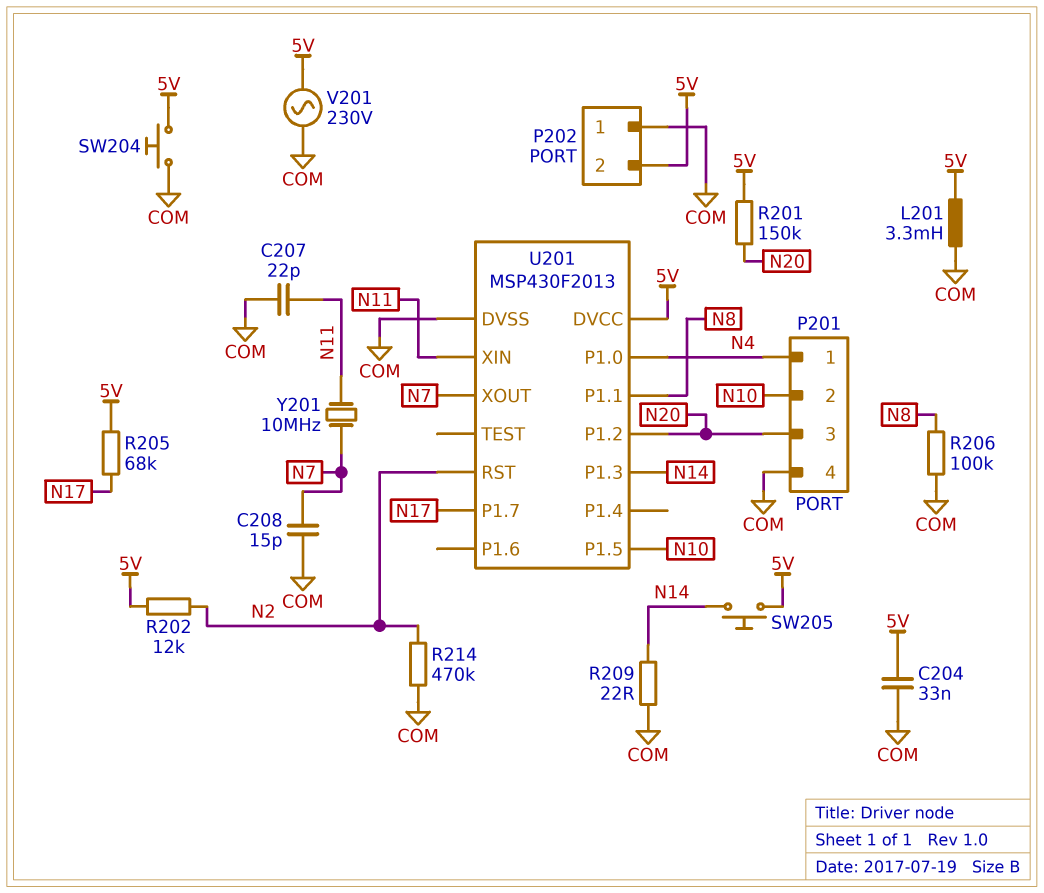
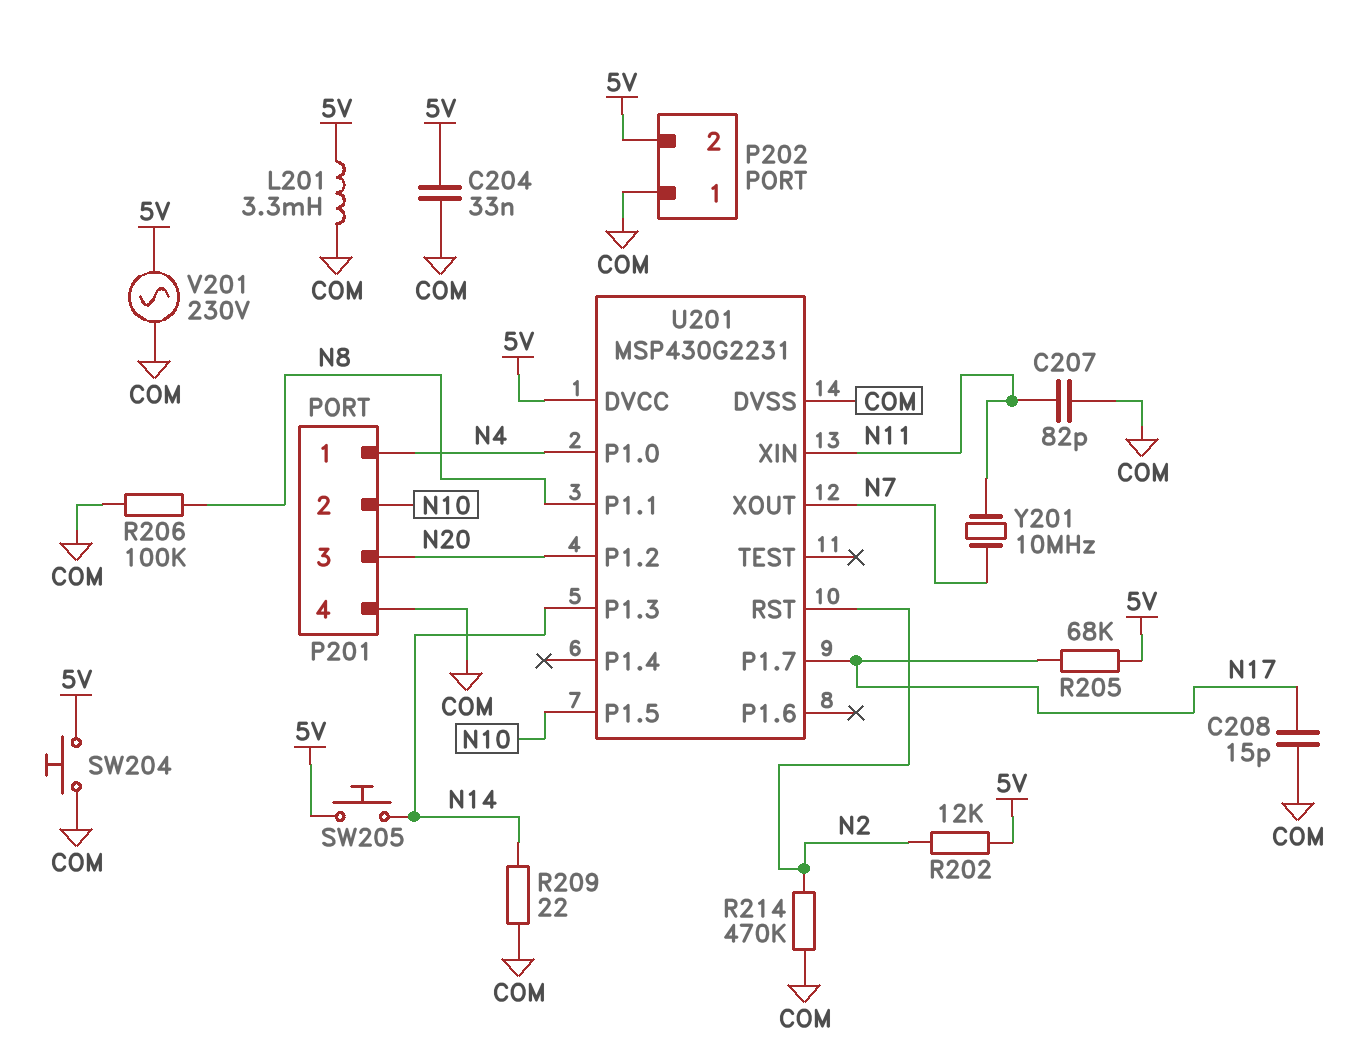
C207: 22pF (COM, N11) -> 82pF (COM, N11)
C208: 15pF (COM, N7) -> 15pF (COM, N17)
R201: 150k (5V, N20) -> none
U201: MSP430F2013 -> MSP430G2231

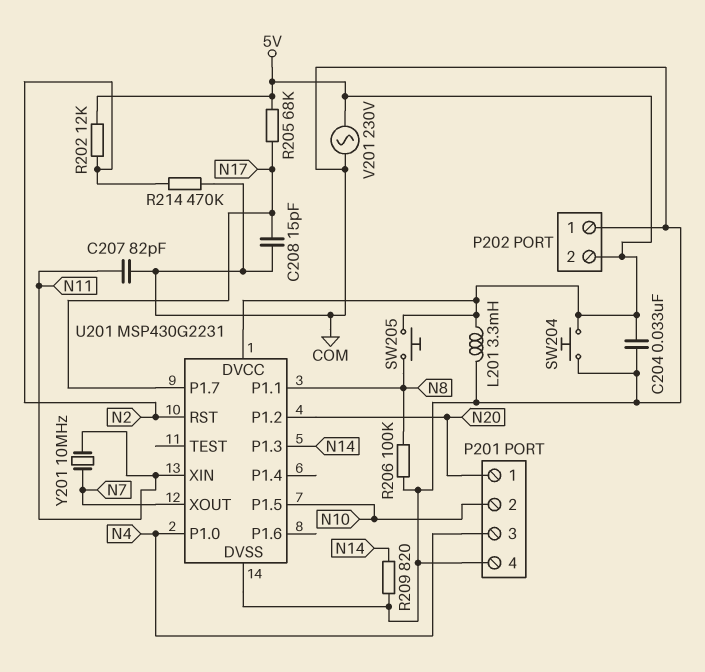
P201 pin 1: N4 -> N20
P201 pin 3: N20 -> N4
R209: 22 (COM, N14) -> 820 (COM, N14)
SW205: button (5V, N14) -> button (5V, N8)

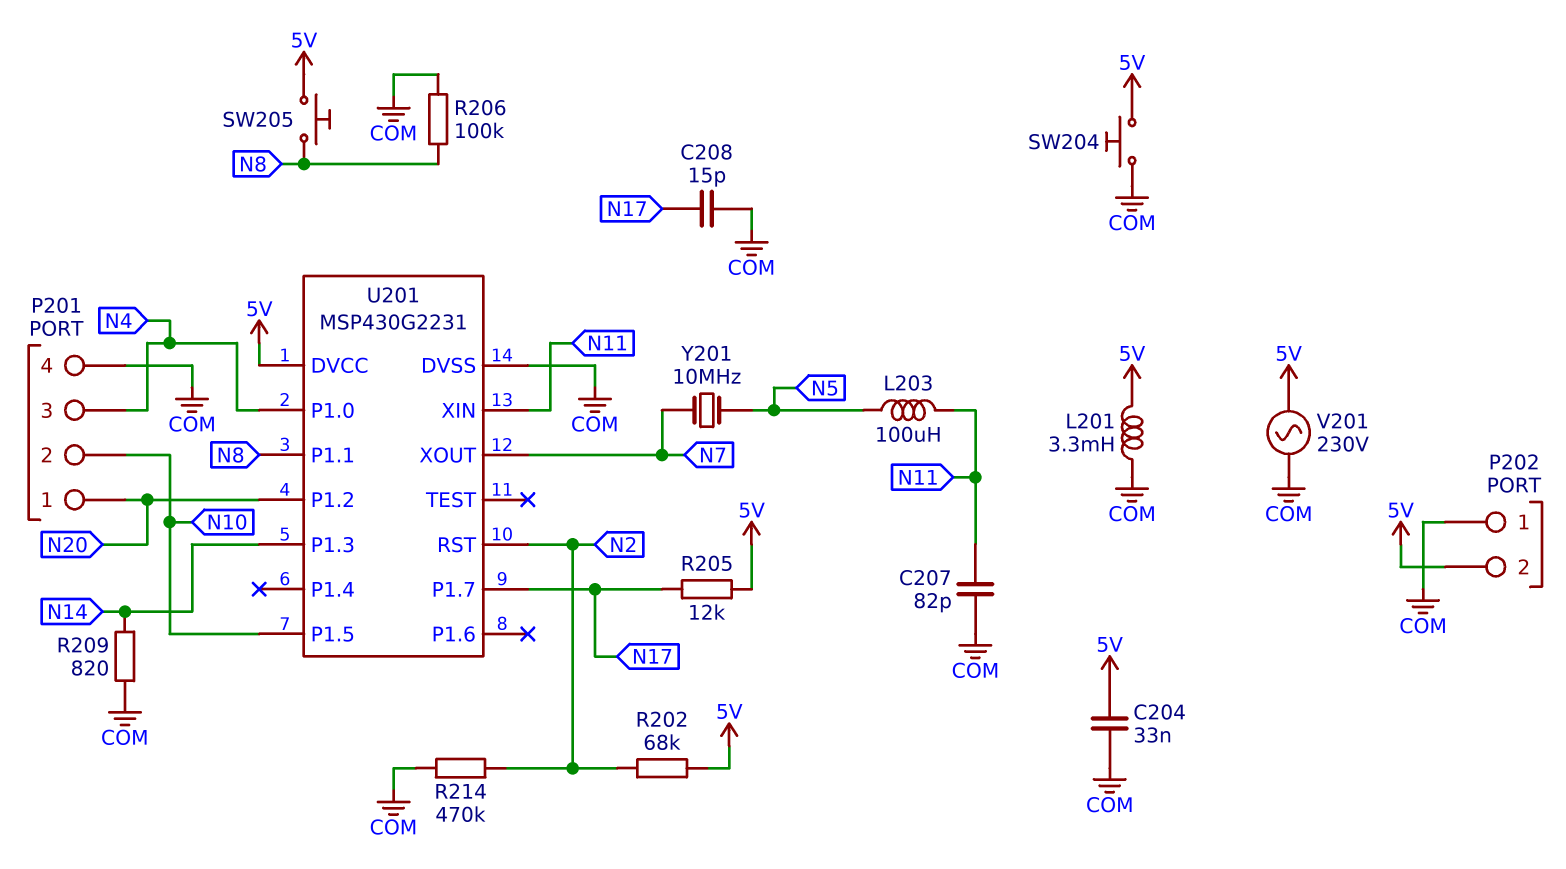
L203: none -> 100uH (N5, N11)
R202: 12k (5V, N2) -> 68k (5V, N2)
R205: 68k (5V, N17) -> 12k (5V, N17)
Y201: 10MHz (N7, N11) -> 10MHz (N5, N7)

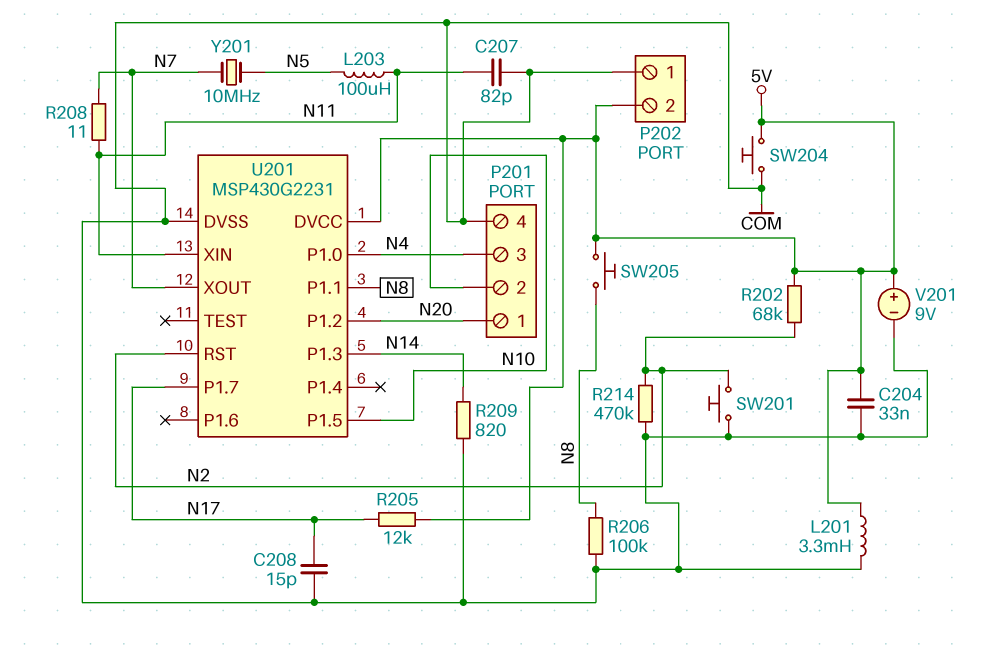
R208: none -> 11 (N7, N11)
SW201: none -> button (COM, N2)
V201: AC 230V (5V, COM) -> 9V (plus 5V, minus COM)

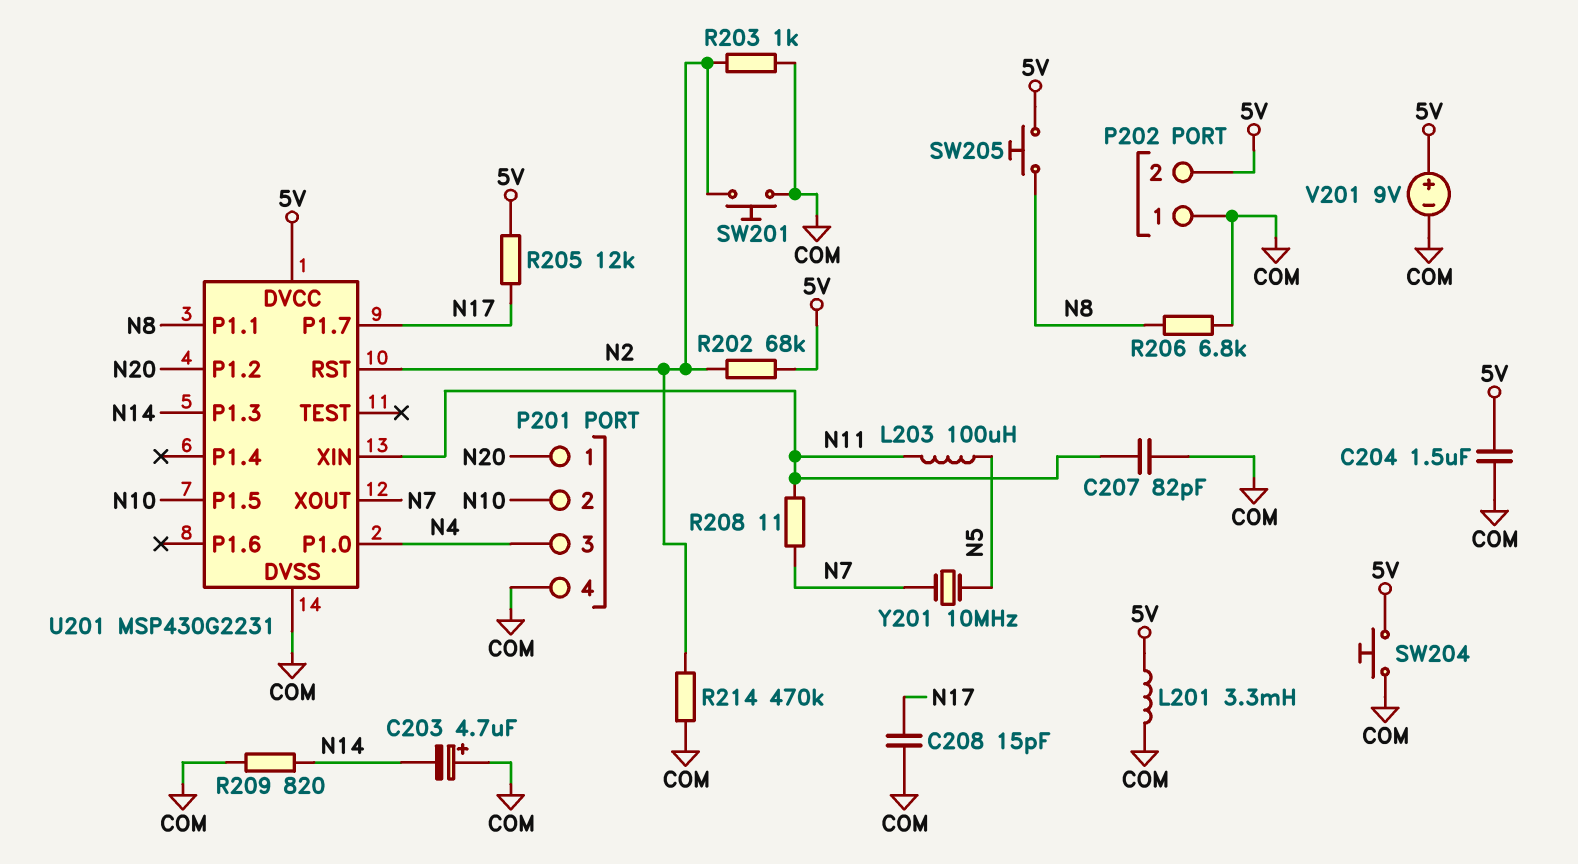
C203: none -> 4.7uF (plus COM, minus N14)
C204: 33nF (5V, COM) -> 1.5uF (5V, COM)
R203: none -> 1k (COM, N2)
R206: 100k (COM, N8) -> 6.8k (COM, N8)

